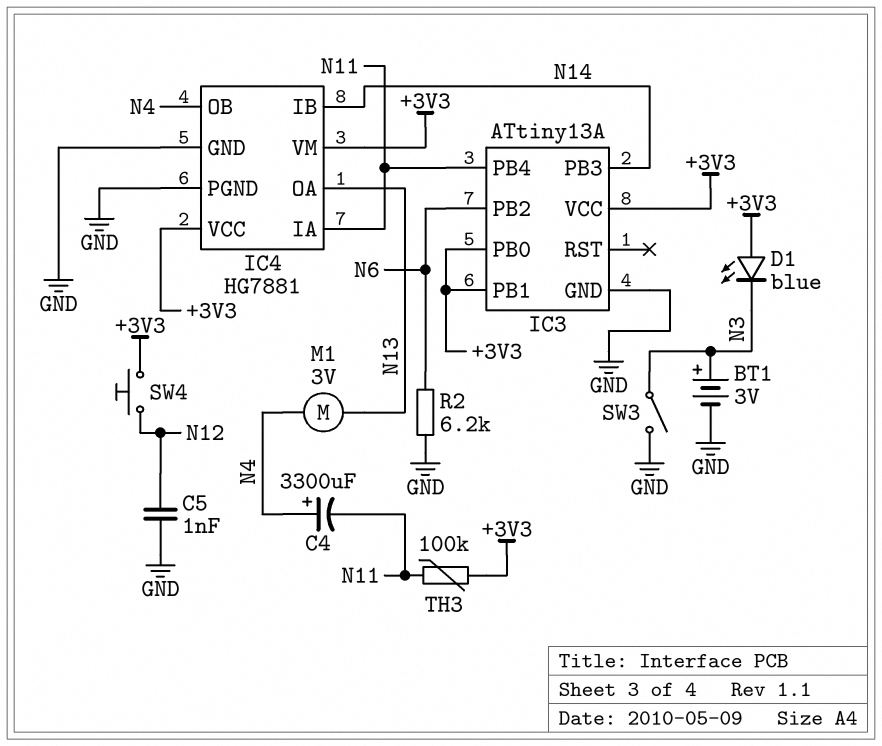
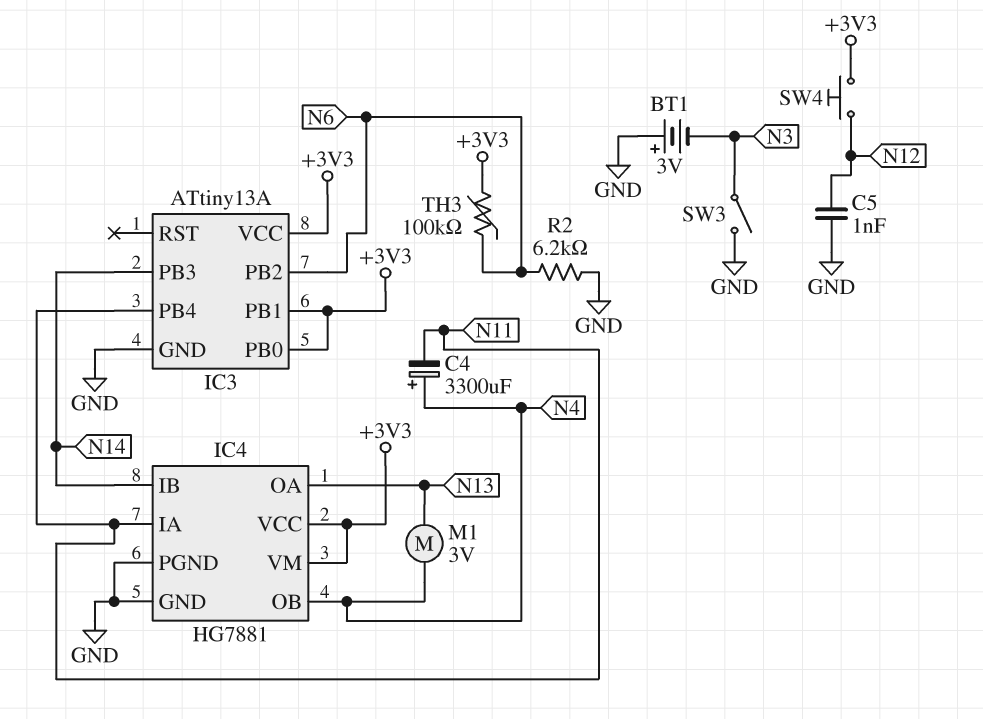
BT1: 3V (plus N3, minus GND) -> 3V (plus GND, minus N3)
D1: LED blue (A +3V3, K N3) -> none
TH3: 100k (+3V3, N11) -> 100k (+3V3, N6)

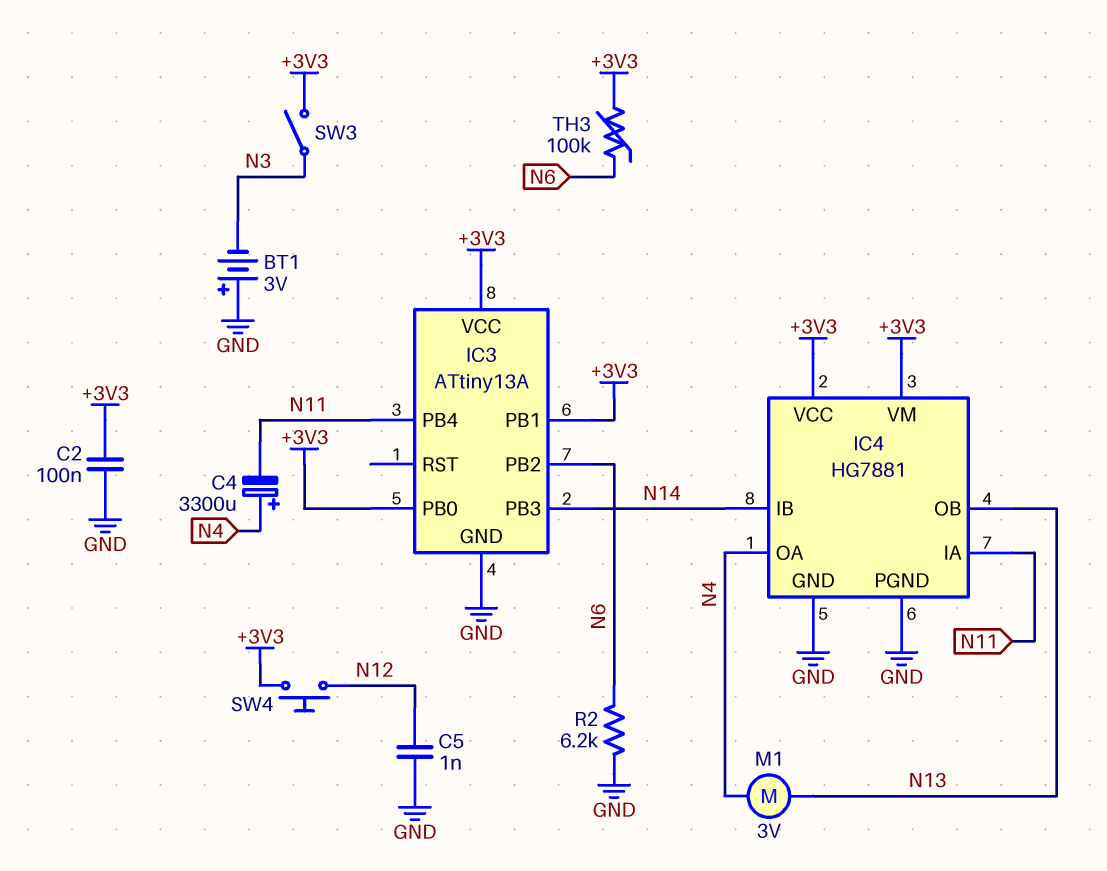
C2: none -> 100nF (+3V3, GND)
IC4 pin OA: N13 -> N4
IC4 pin OB: N4 -> N13
SW3: switch (GND, N3) -> switch (+3V3, N3)

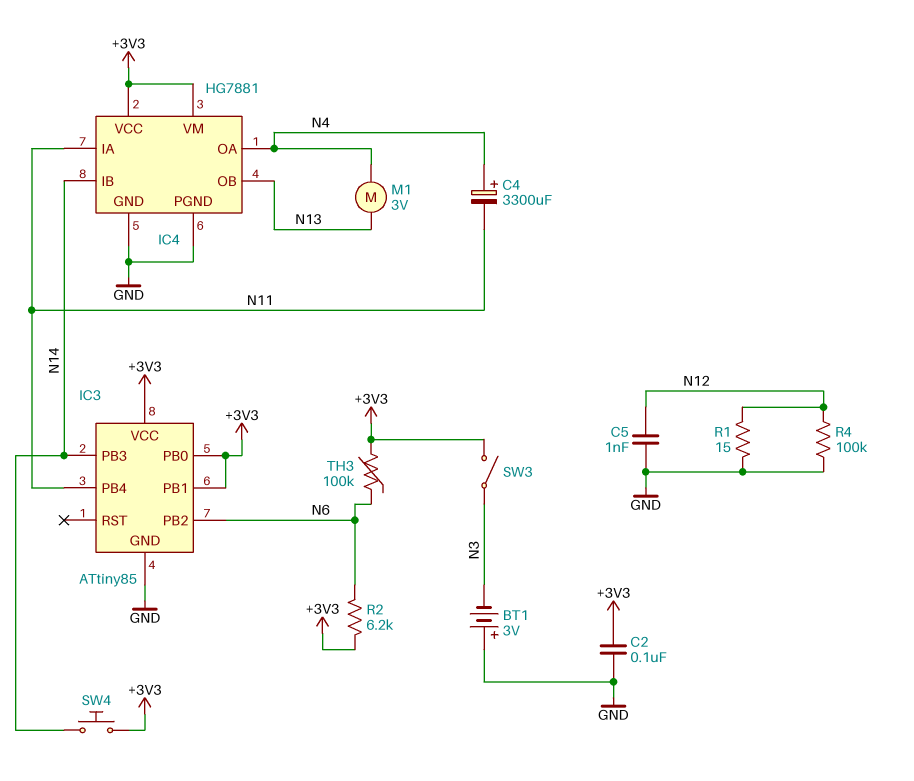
IC3: ATtiny13A -> ATtiny85
R1: none -> 15 (GND, N12)
R2: 6.2k (GND, N6) -> 6.2k (+3V3, N6)
R4: none -> 100k (GND, N12)
SW4: button (+3V3, N12) -> button (+3V3, N14)

